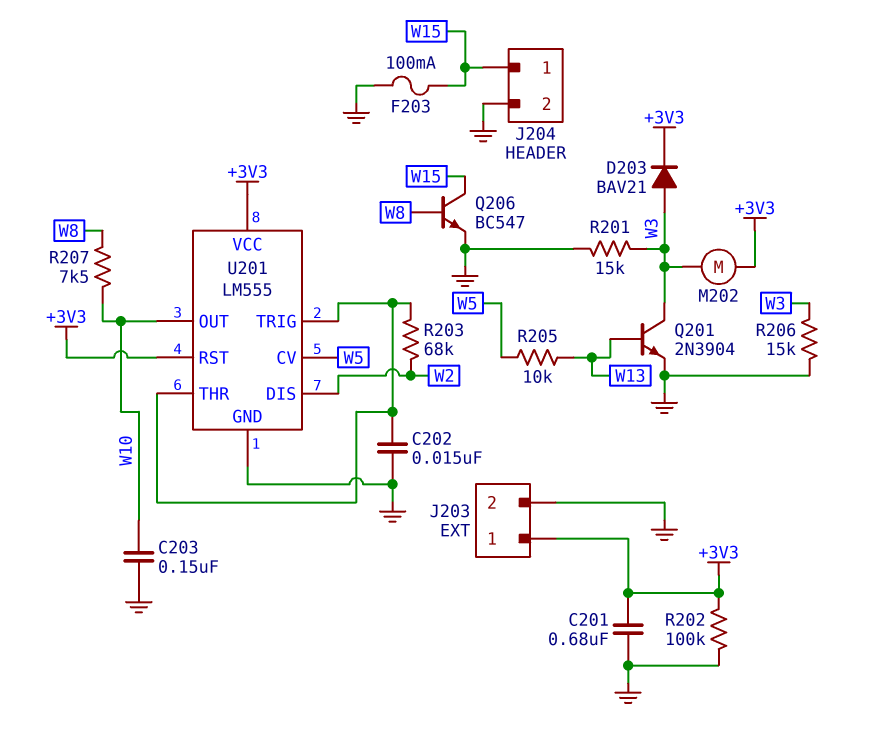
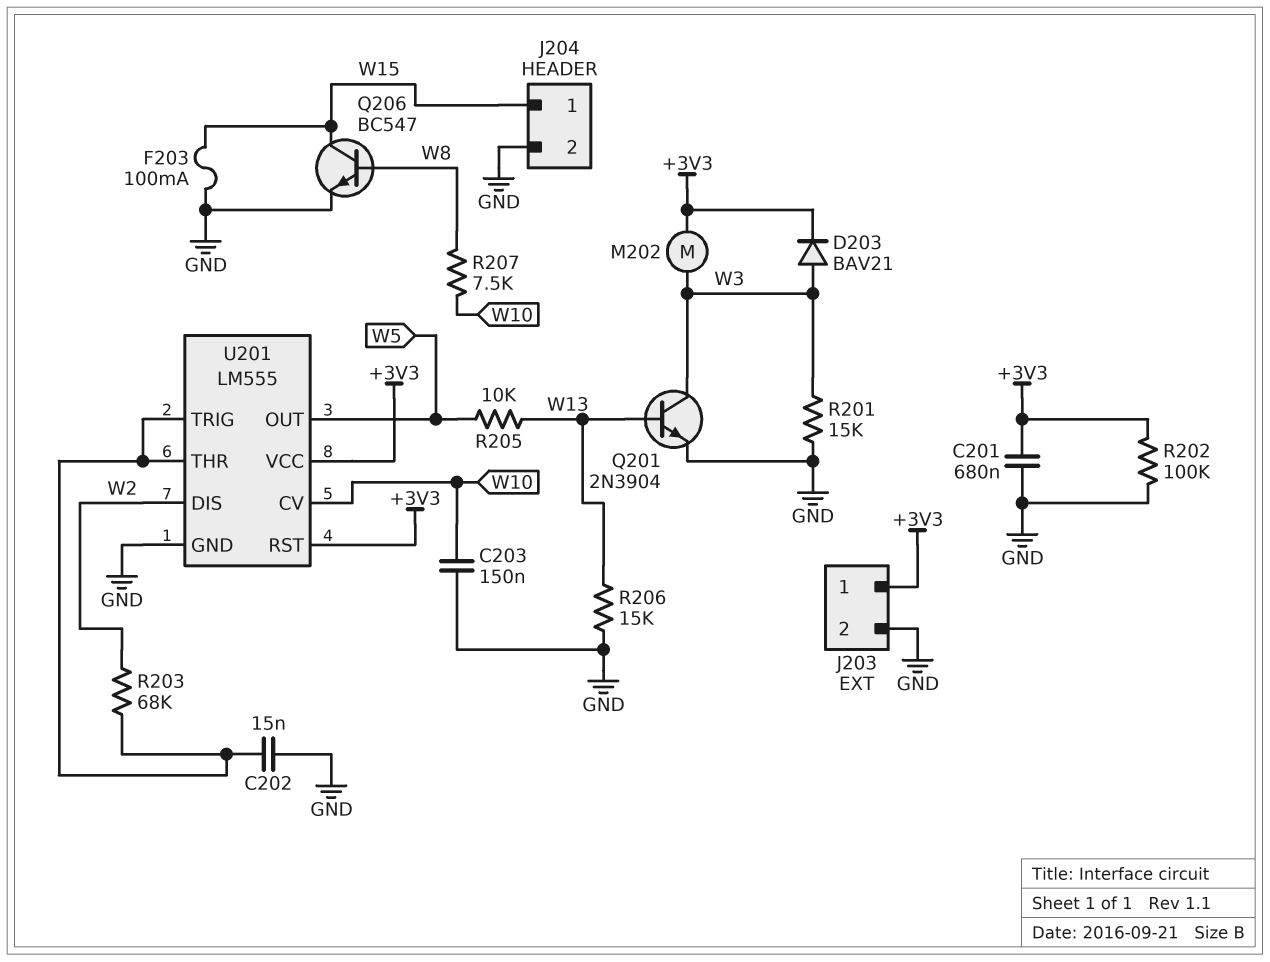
R206: 15k (GND, W3) -> 15k (GND, W13)
U201 pin CV: W5 -> W10
U201 pin OUT: W10 -> W5

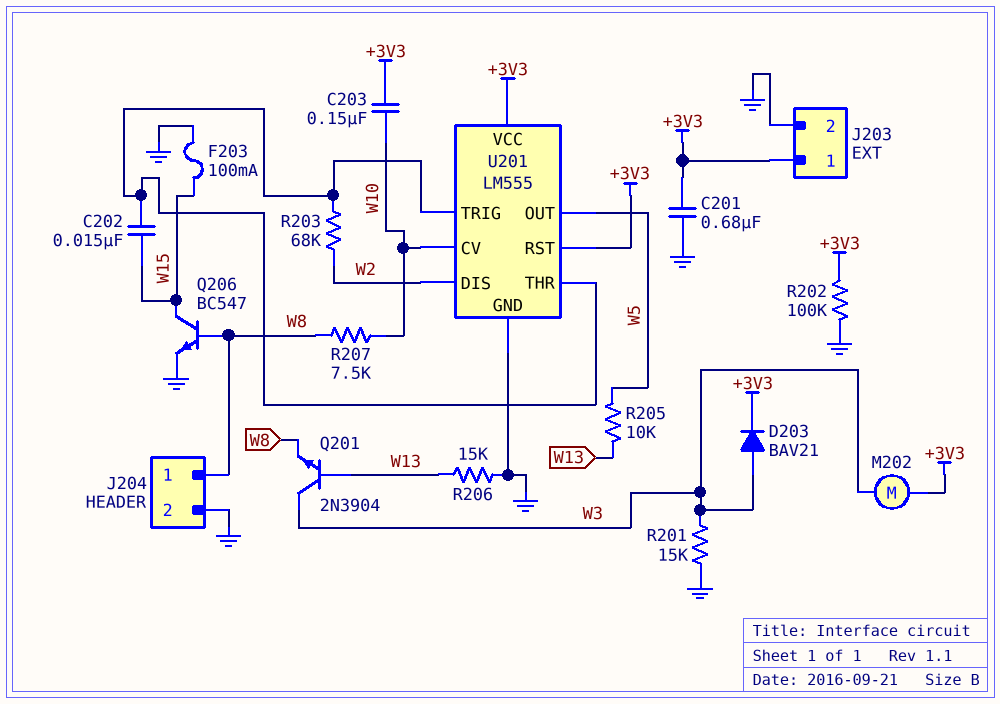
C202: 15nF (GND, U201/THR) -> 15nF (U201/THR, W15)
C203: 150nF (GND, W10) -> 150nF (+3V3, W10)
J204 pin 1: W15 -> W8
Q201: NPN 2N3904 (B W13, C W3, E GND) -> NPN 2N3904 (B W13, C W3, E W8)

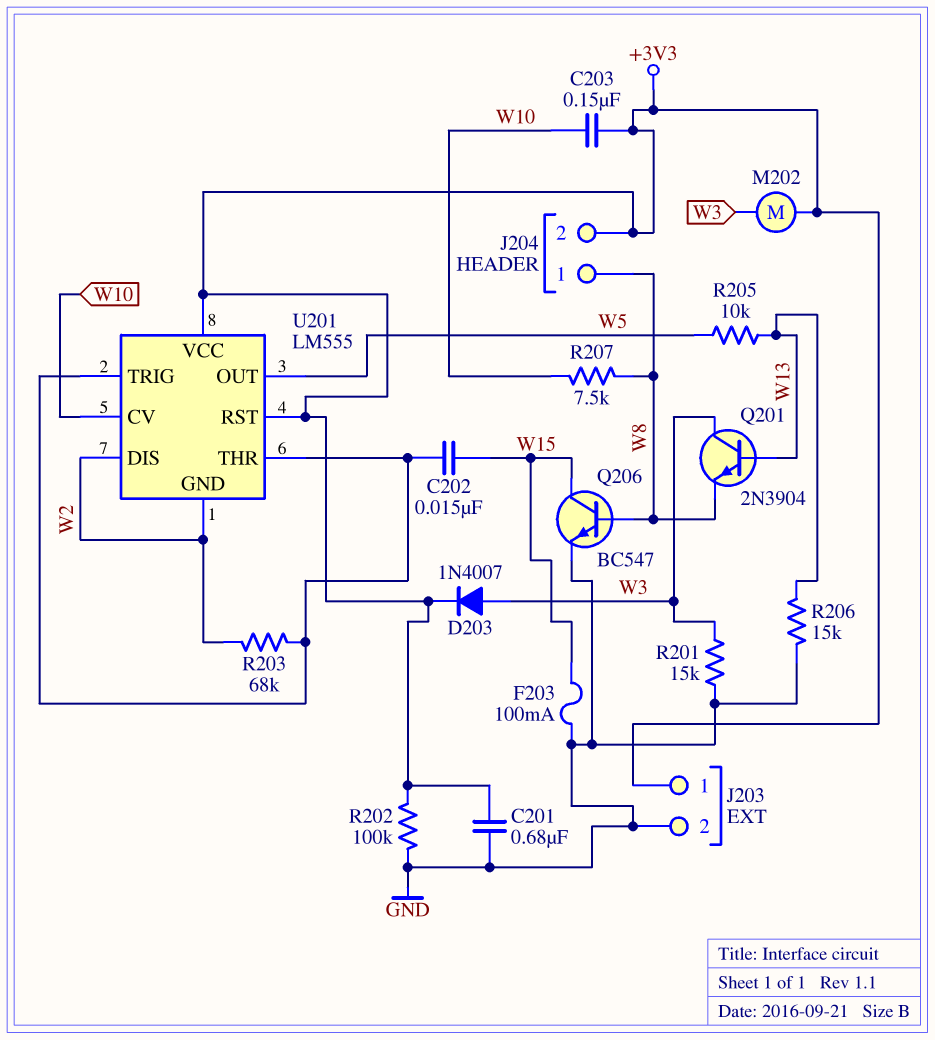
D203: diode BAV21 (A W3, K +3V3) -> diode 1N4007 (A W3, K +3V3)
J204 pin 2: GND -> +3V3
U201 pin GND: GND -> W2

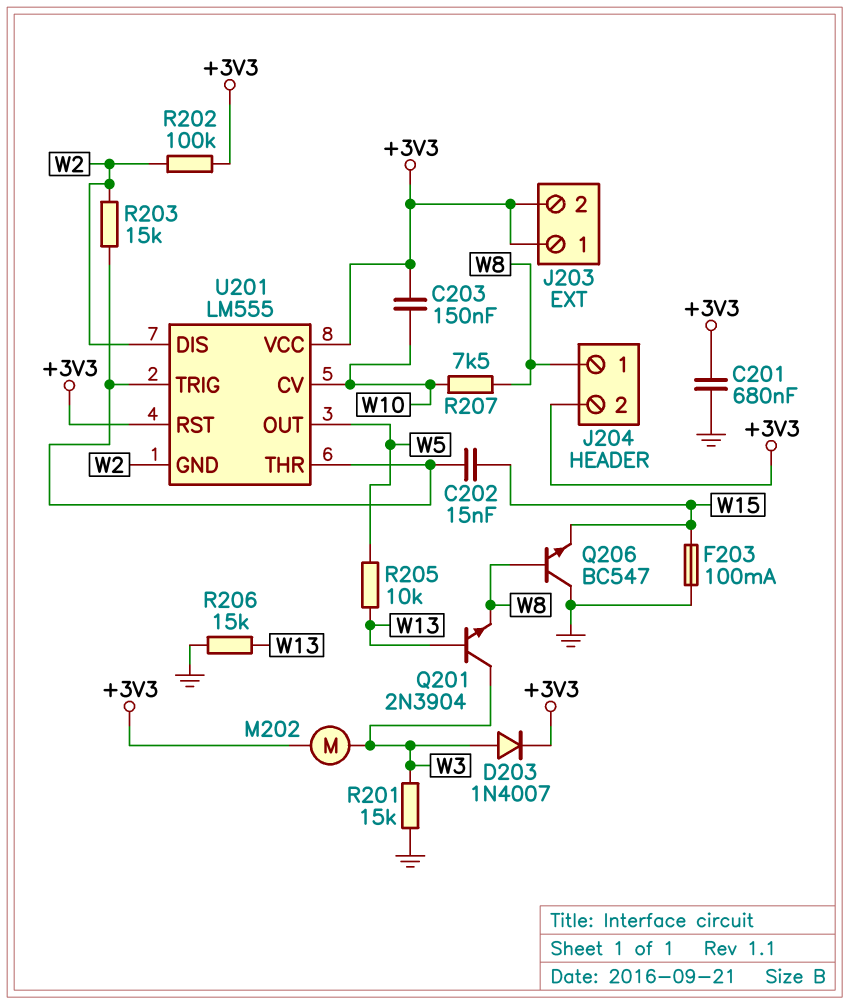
J203 pin 2: GND -> +3V3
Q206: NPN BC547 (B W8, C W15, E GND) -> NPN BC547 (B W8, C GND, E W15)
R202: 100k (+3V3, GND) -> 100k (+3V3, W2)
R203: 68k (U201/THR, W2) -> 15k (U201/THR, W2)

